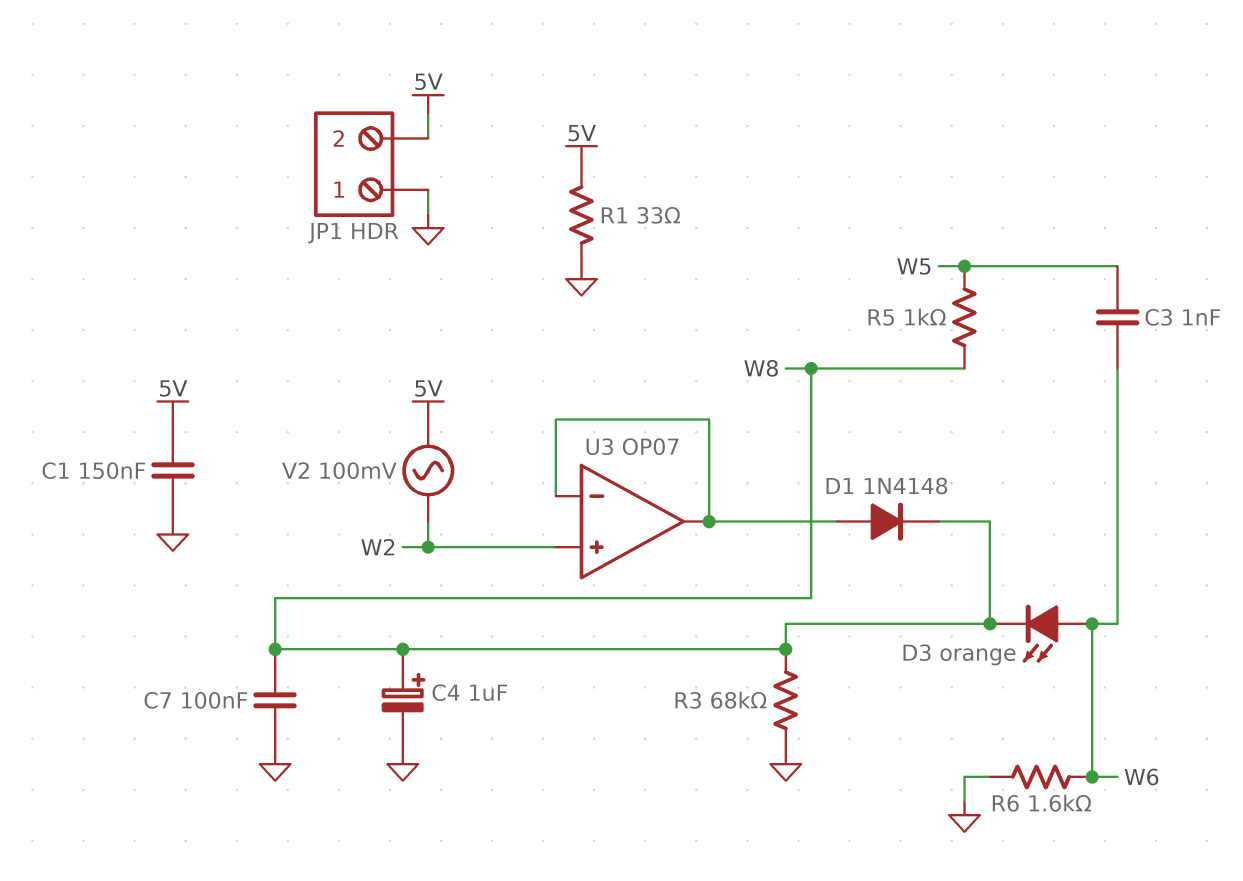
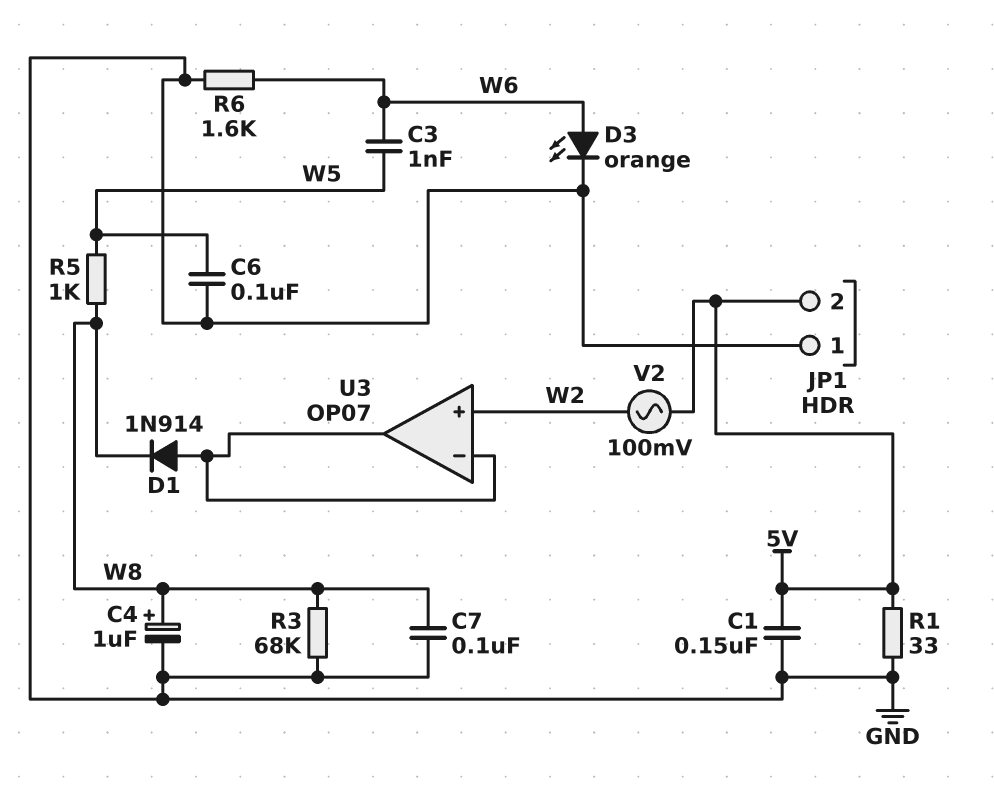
C6: none -> 100nF (GND, W5)
D1: diode 1N4148 (A U3/in-, K W8) -> diode 1N914 (A U3/in-, K W8)
D3: LED orange (A W6, K W8) -> LED orange (A W6, K GND)

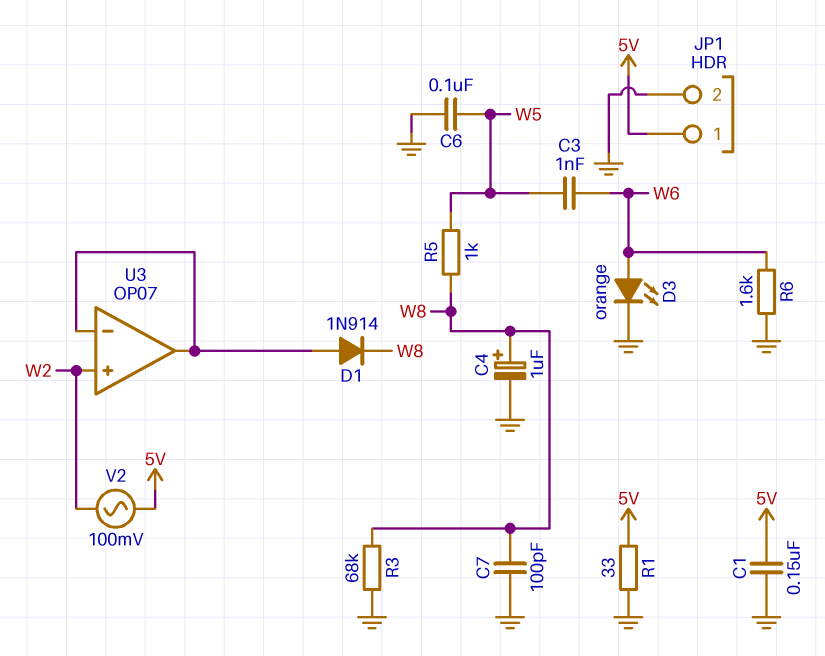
C7: 100nF (GND, W8) -> 100pF (GND, W8)
JP1 pin 1: GND -> 5V
JP1 pin 2: 5V -> GND

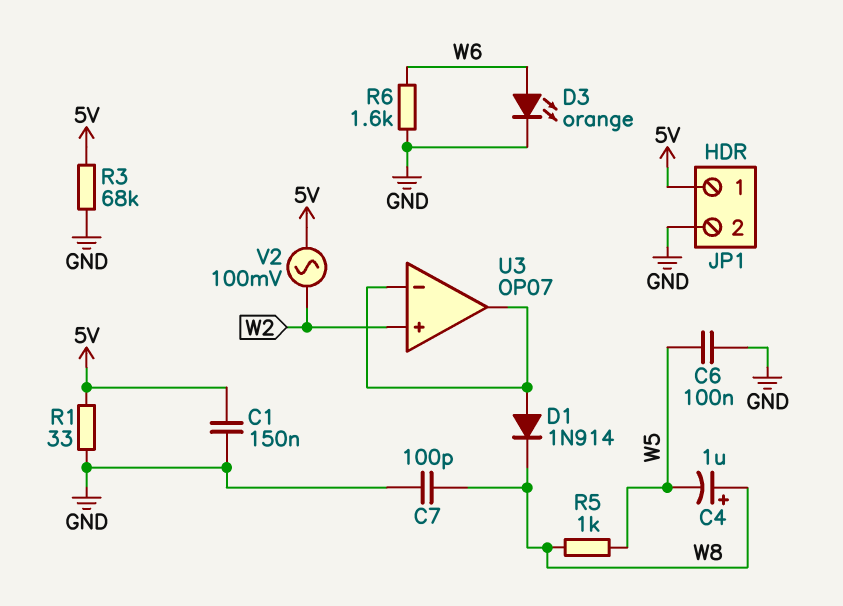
C3: 1nF (W5, W6) -> none
C4: 1uF (plus W8, minus GND) -> 1uF (plus W8, minus W5)
R3: 68k (GND, W8) -> 68k (5V, GND)

